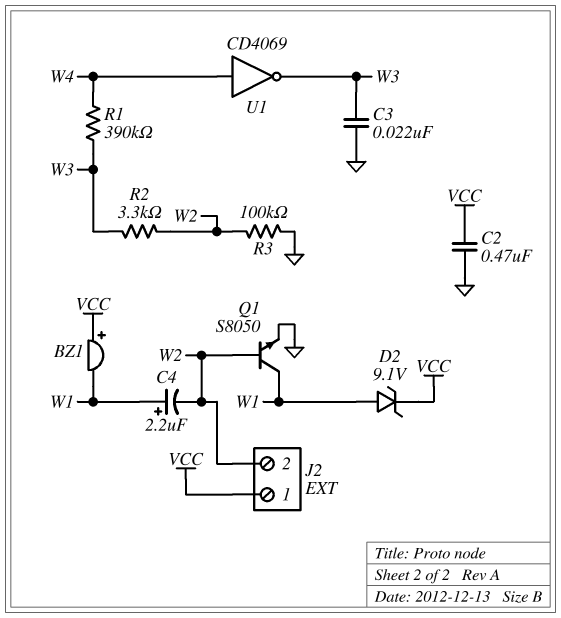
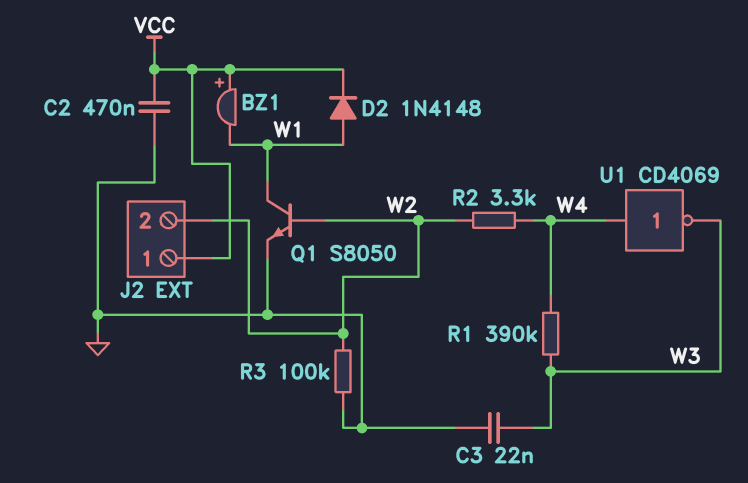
C4: 2.2uF (plus W1, minus W2) -> none
D2: zener 9.1V (A W1, K VCC) -> diode 1N4148 (A W1, K VCC)
R2: 3.3k (W2, W3) -> 3.3k (W2, W4)

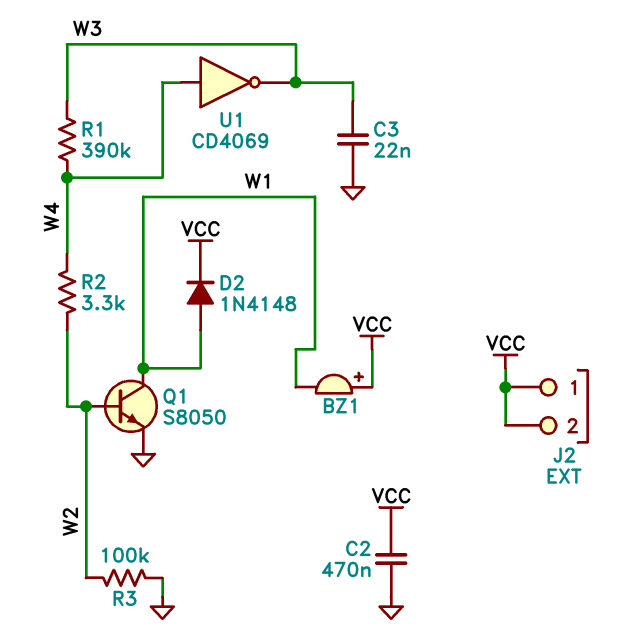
J2 pin 2: W2 -> VCC

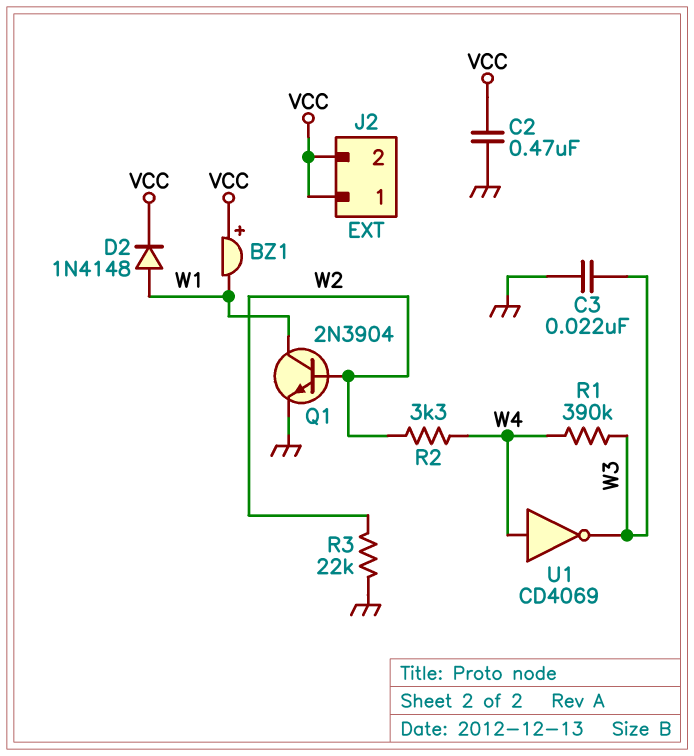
Q1: NPN S8050 (B W2, C W1, E GND) -> NPN 2N3904 (B W2, C W1, E GND)
R3: 100k (GND, W2) -> 22k (GND, W2)

